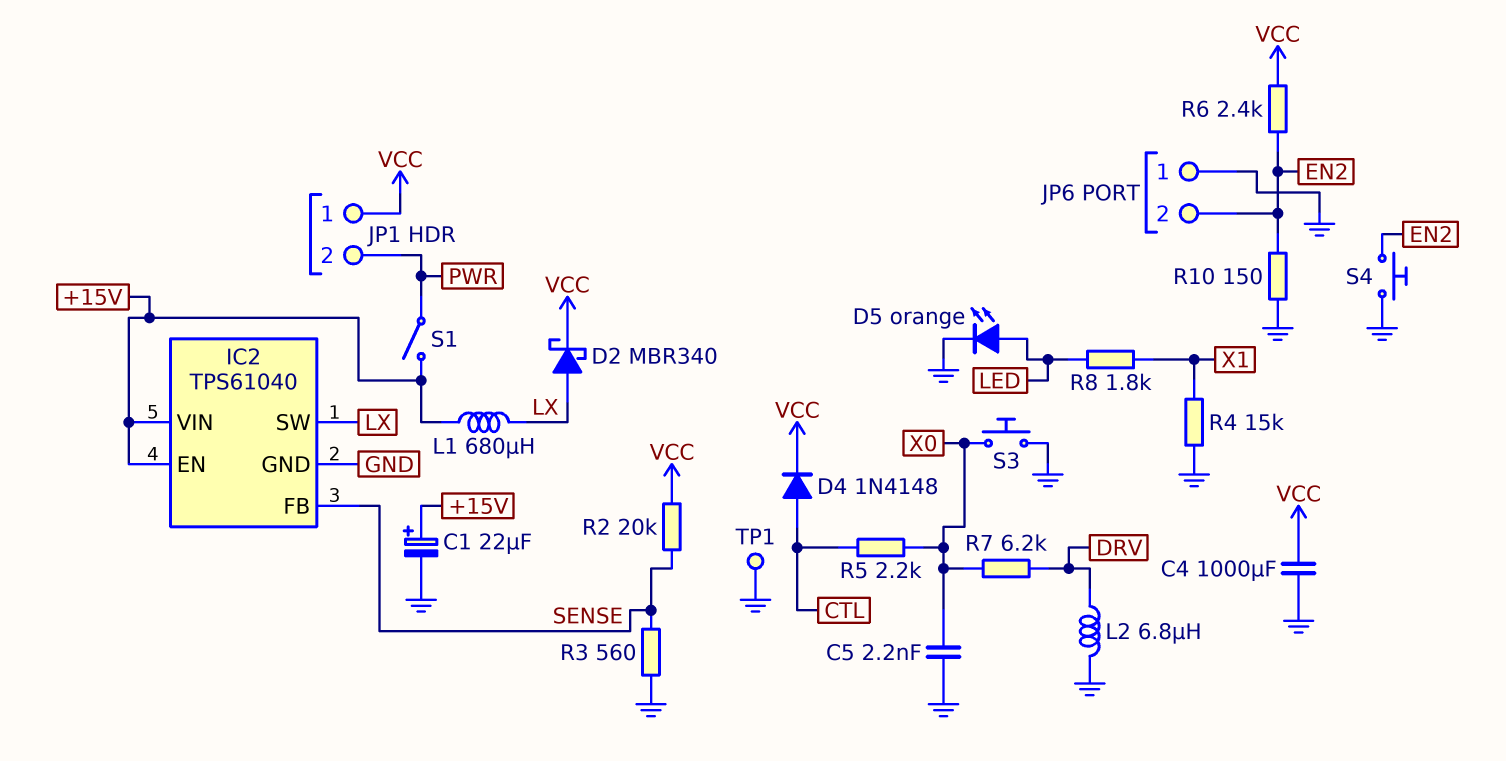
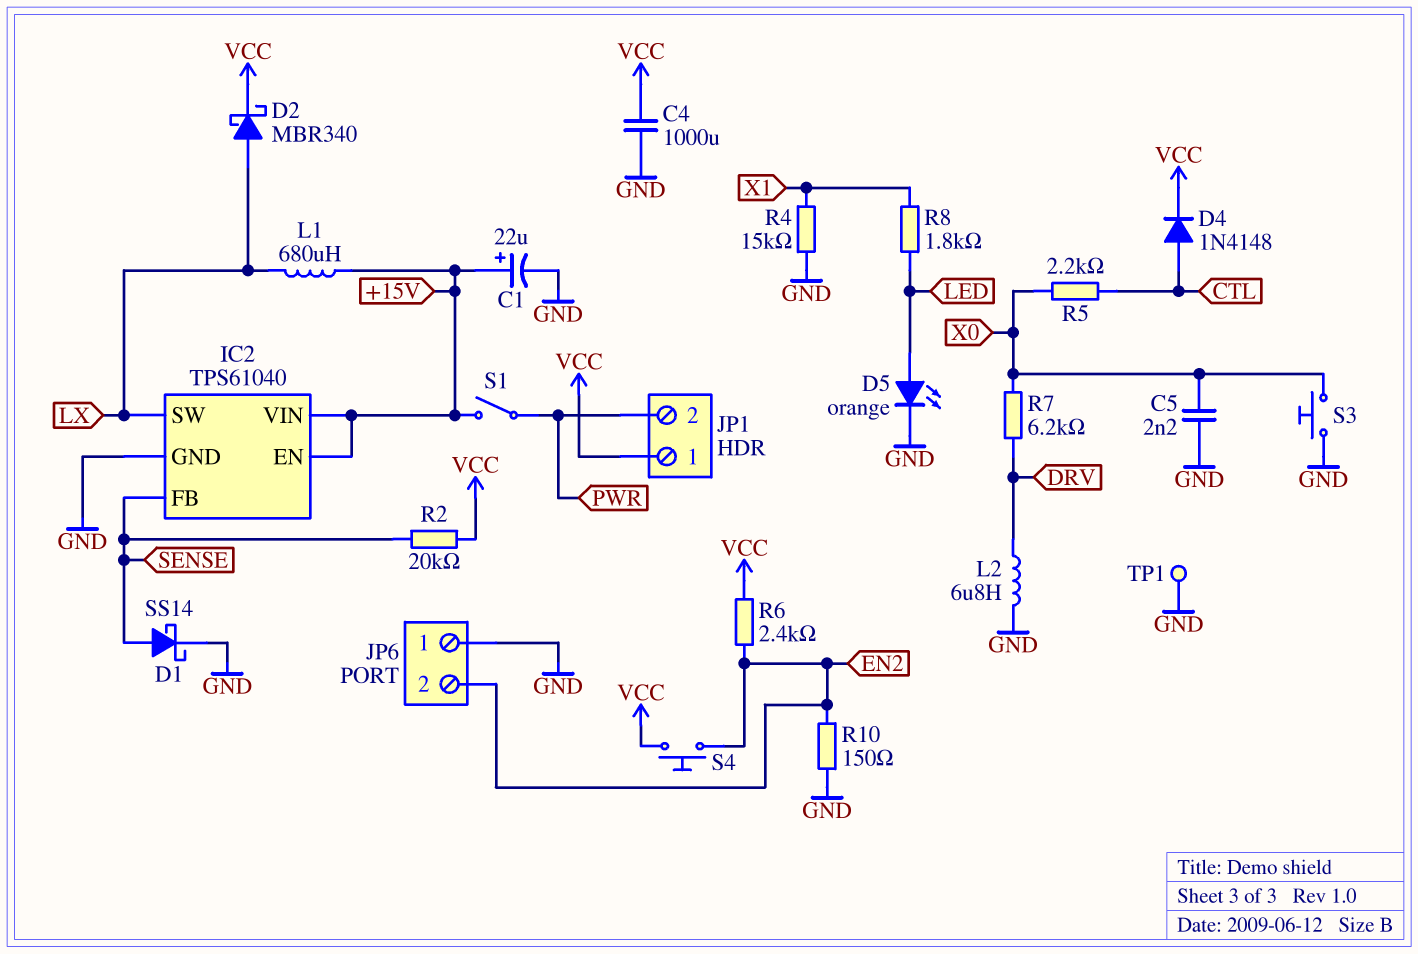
D1: none -> schottky SS14 (A SENSE, K GND)
R3: 560 (GND, SENSE) -> none
S4: button (EN2, GND) -> button (EN2, VCC)

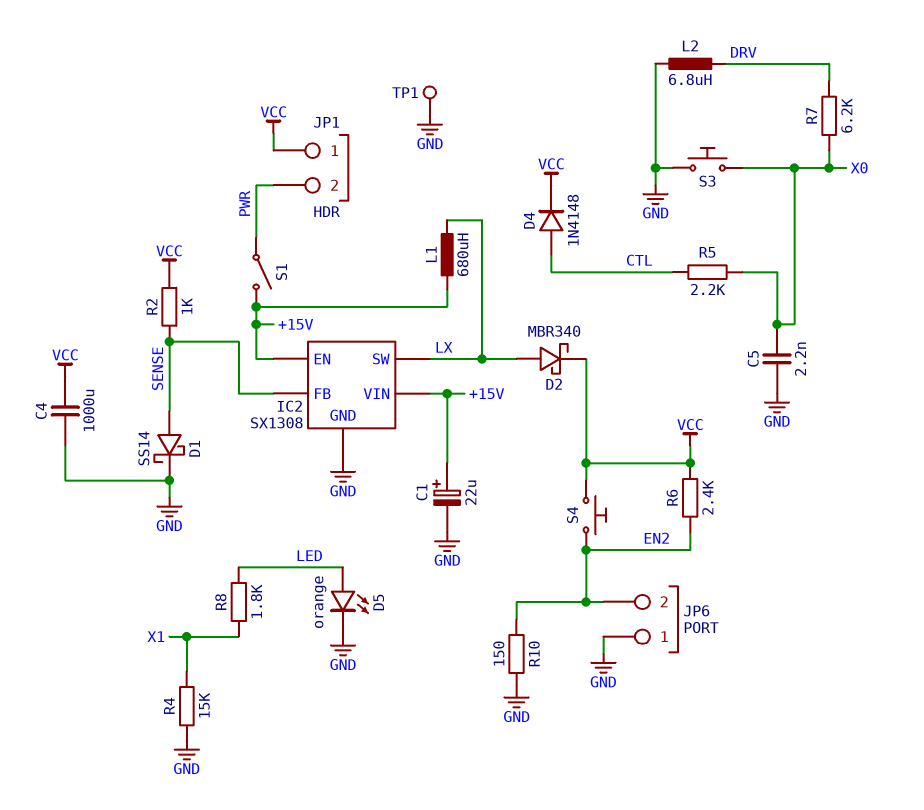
IC2: TPS61040 -> SX1308
R2: 20k (SENSE, VCC) -> 1k (SENSE, VCC)

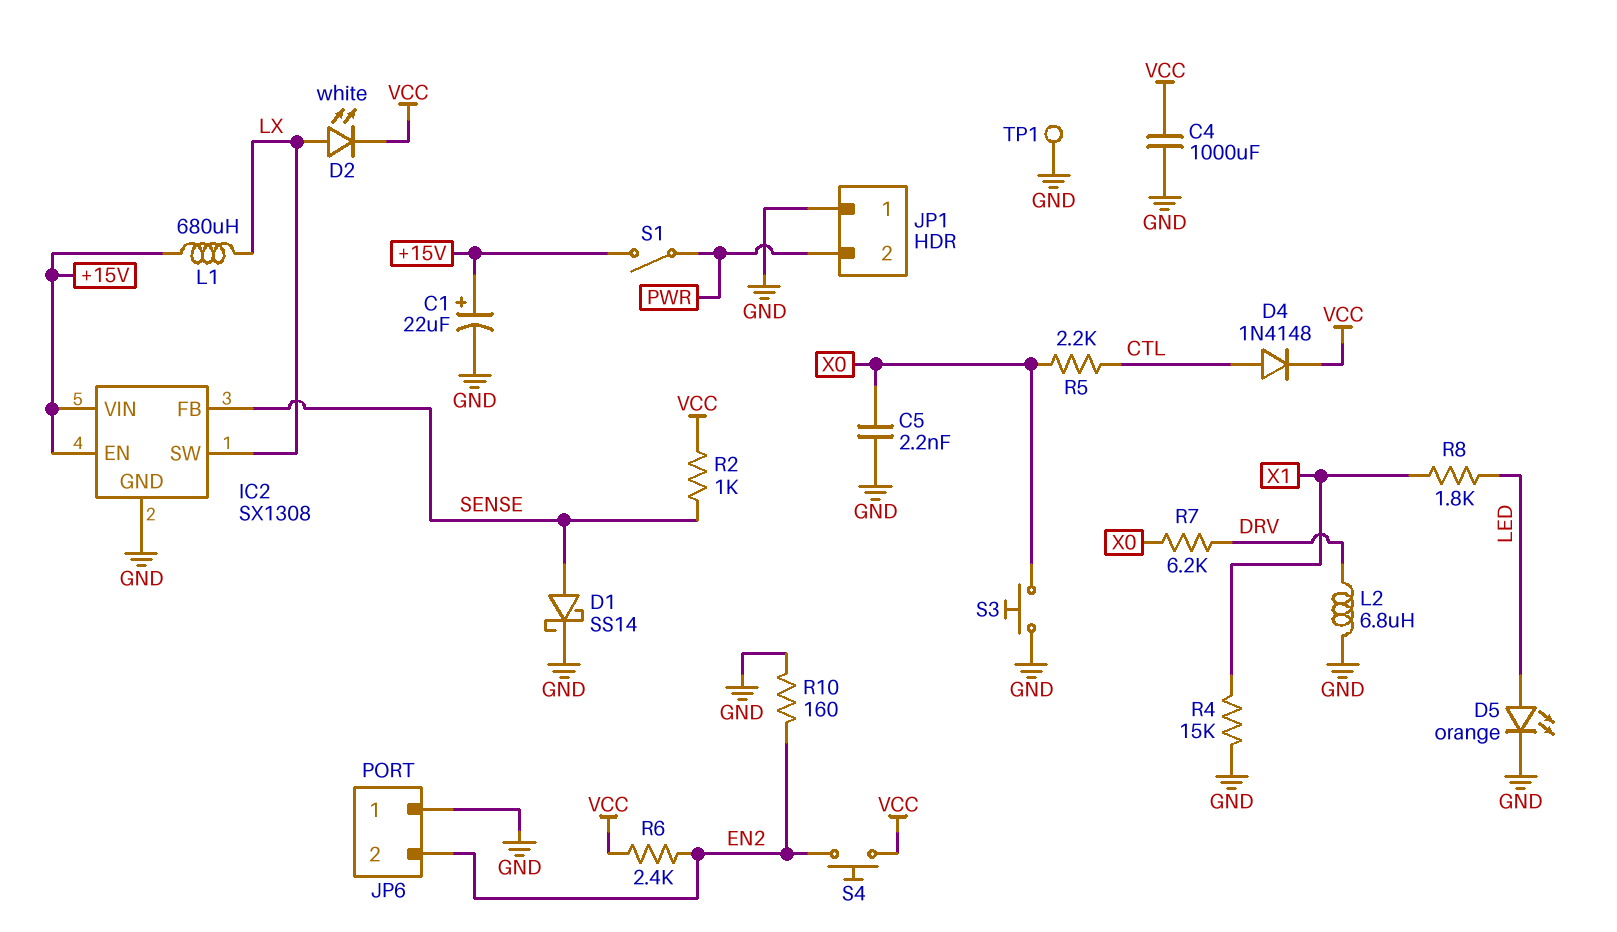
D2: schottky MBR340 (A LX, K VCC) -> LED white (A LX, K VCC)
JP1 pin 1: VCC -> GND
R10: 150 (EN2, GND) -> 160 (EN2, GND)

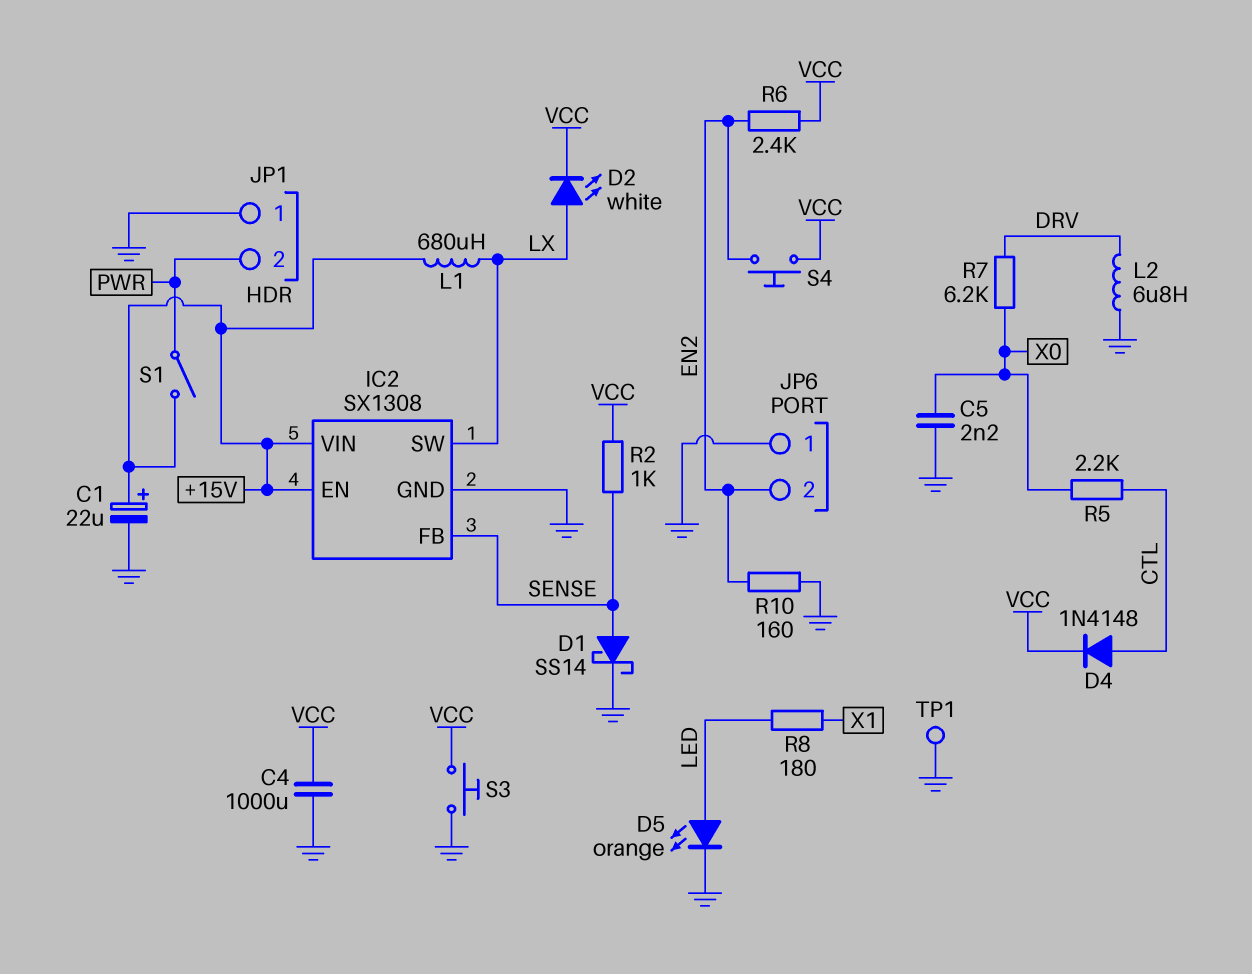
R4: 15k (GND, X1) -> none
R8: 1.8k (LED, X1) -> 180 (LED, X1)
S3: button (GND, X0) -> button (GND, VCC)

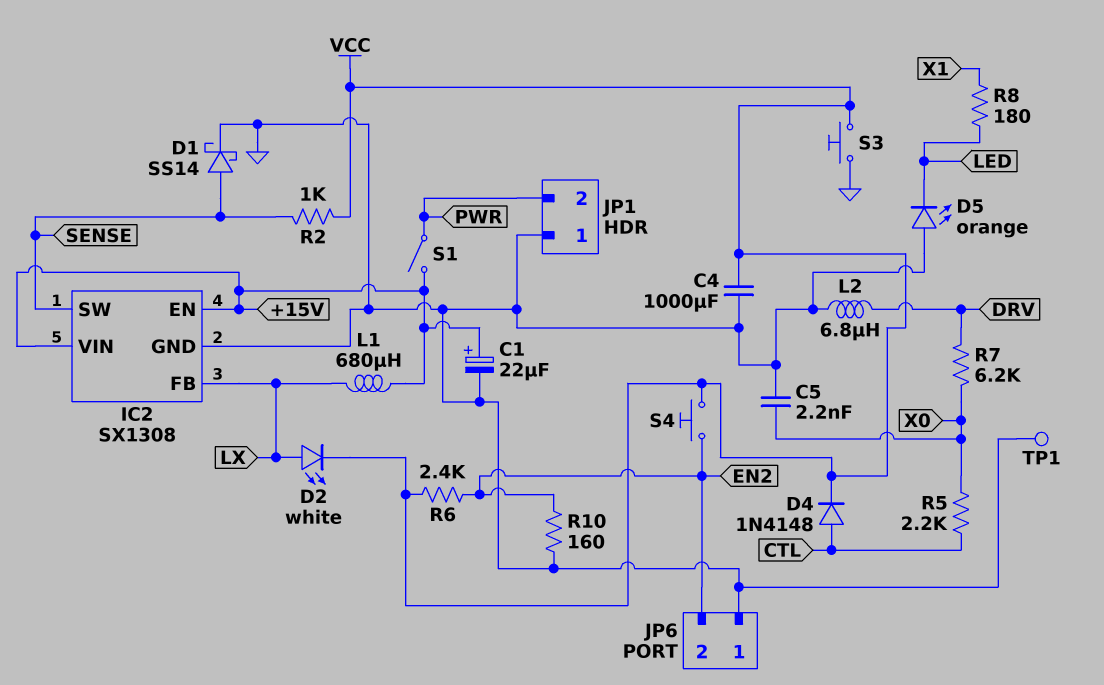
D5: LED orange (A LED, K GND) -> LED orange (A GND, K LED)
IC2 pin FB: SENSE -> LX
IC2 pin SW: LX -> SENSE

